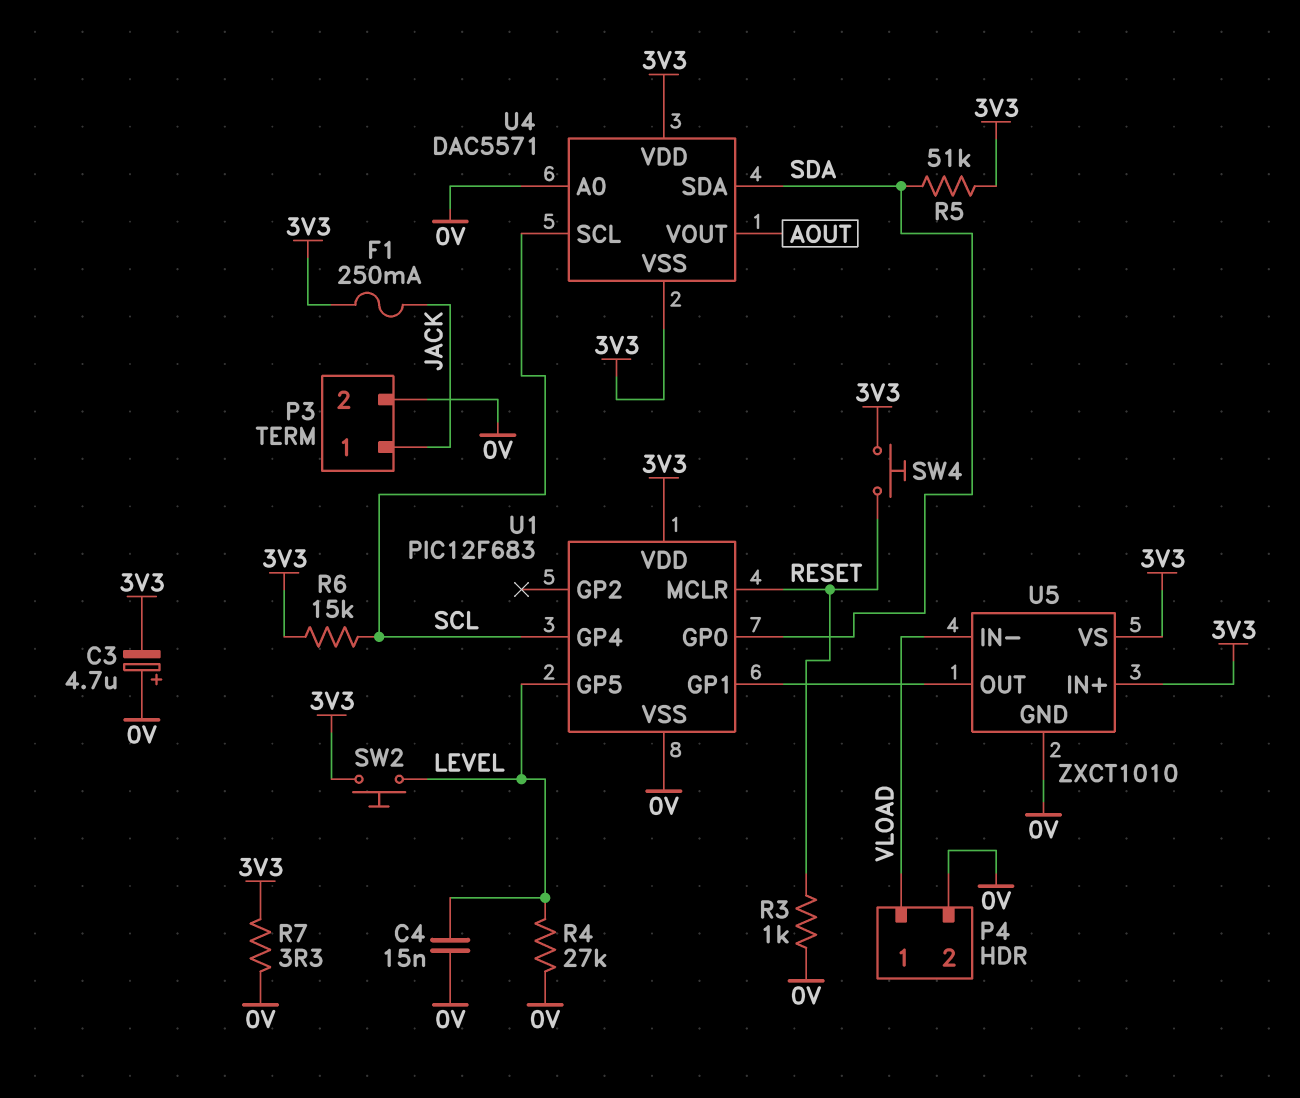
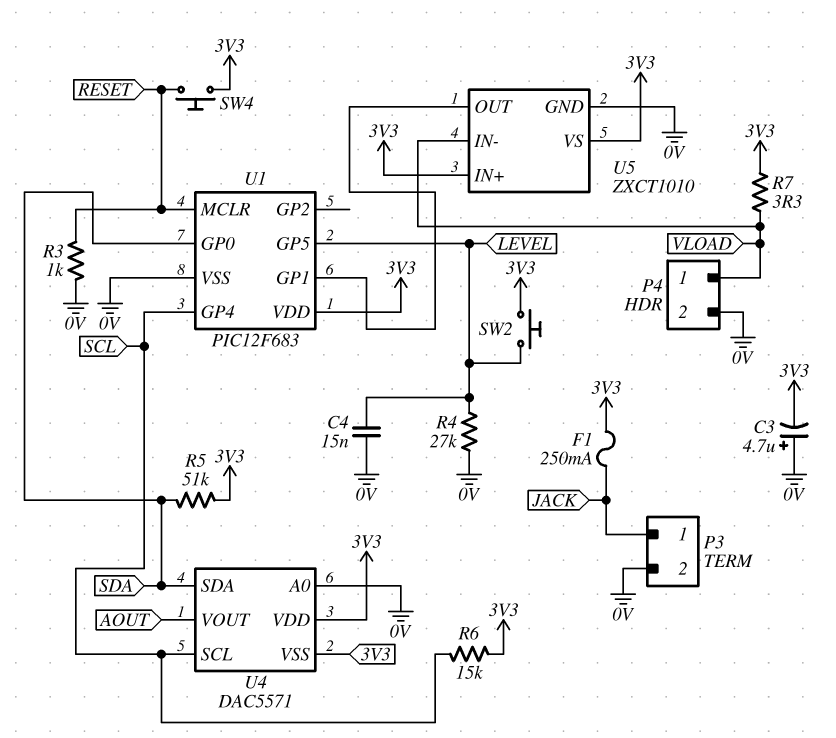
R7: 3.3 (0V, 3V3) -> 3.3 (3V3, VLOAD)

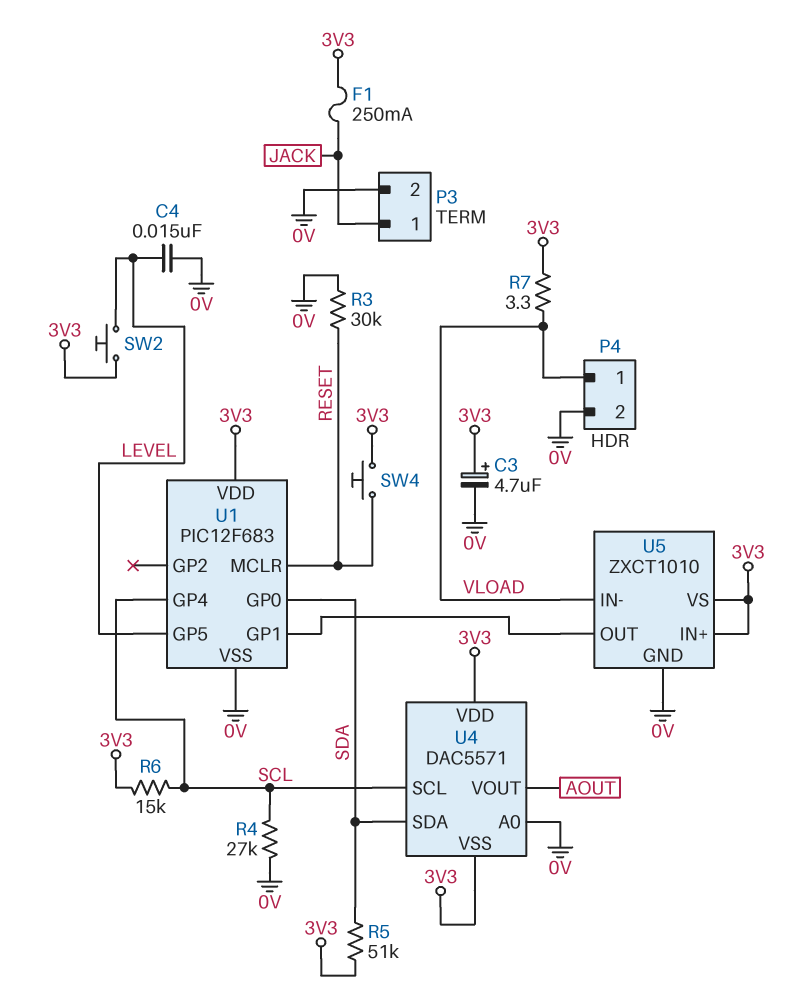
C3: 4.7uF (plus 0V, minus 3V3) -> 4.7uF (plus 3V3, minus 0V)
R3: 1k (0V, RESET) -> 30k (0V, RESET)
R4: 27k (0V, LEVEL) -> 27k (0V, SCL)

